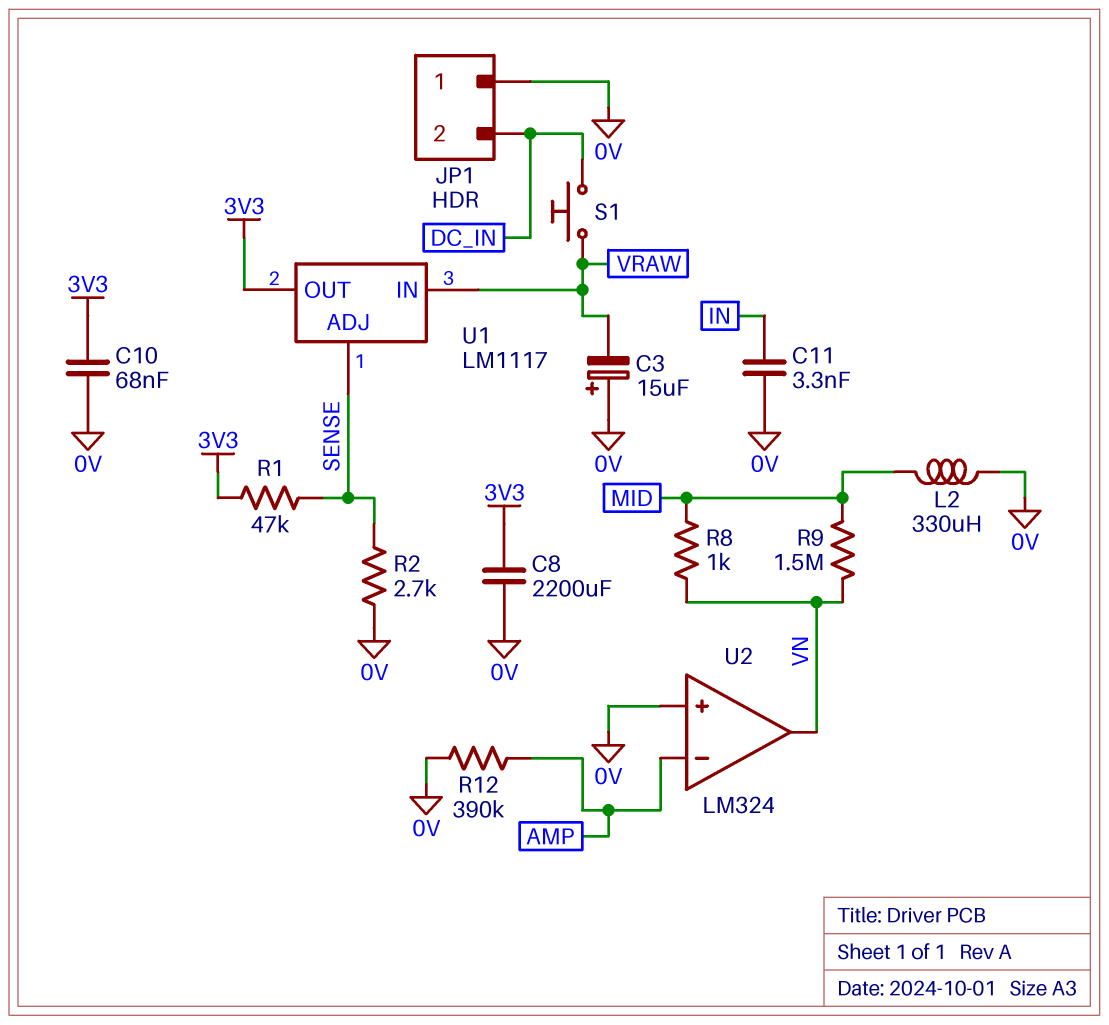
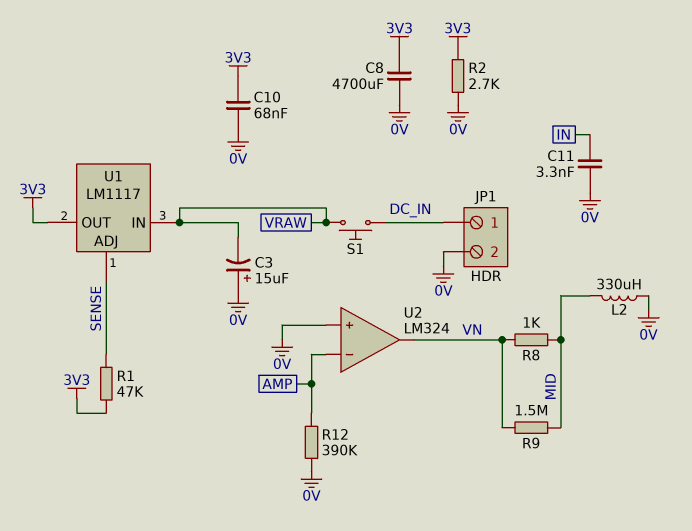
C8: 2200uF (0V, 3V3) -> 4700uF (0V, 3V3)
JP1 pin 1: 0V -> DC_IN
JP1 pin 2: DC_IN -> 0V
R2: 2.7k (0V, SENSE) -> 2.7k (0V, 3V3)

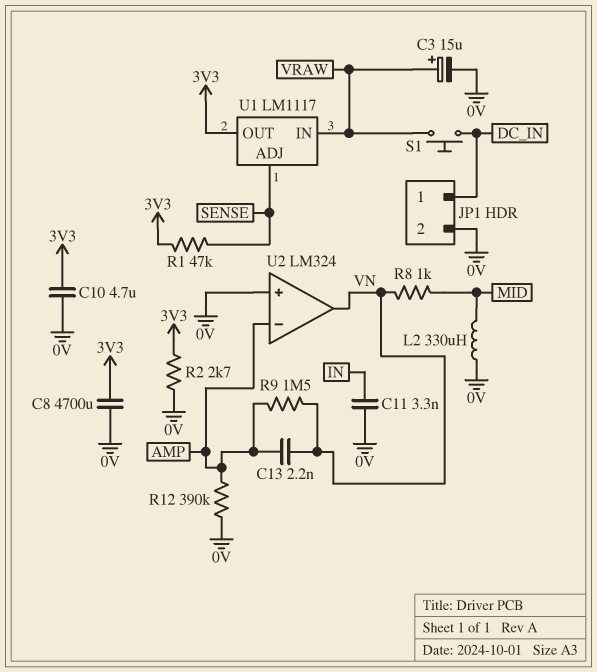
C3: 15uF (plus 0V, minus VRAW) -> 15uF (plus VRAW, minus 0V)
C10: 68nF (0V, 3V3) -> 4.7uF (0V, 3V3)
C13: none -> 2.2nF (AMP, VN)
R9: 1.5M (MID, VN) -> 1.5M (AMP, VN)

